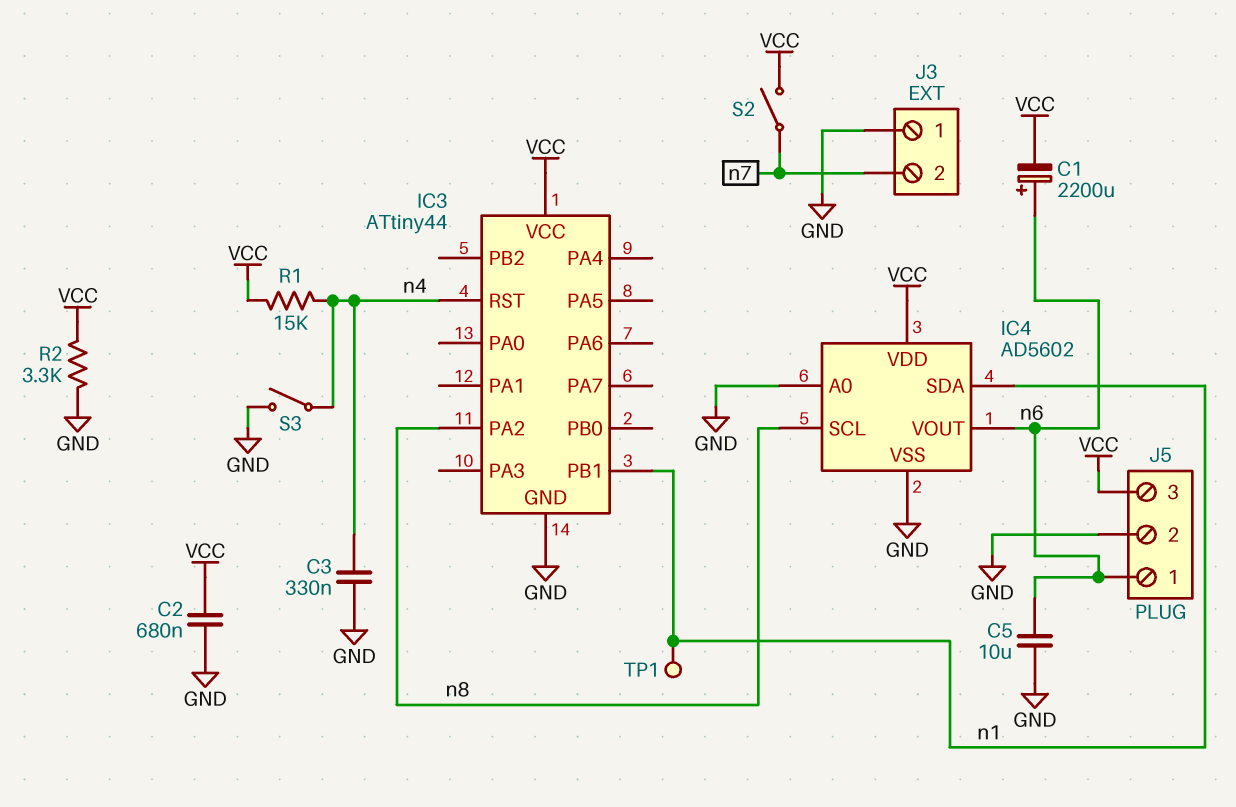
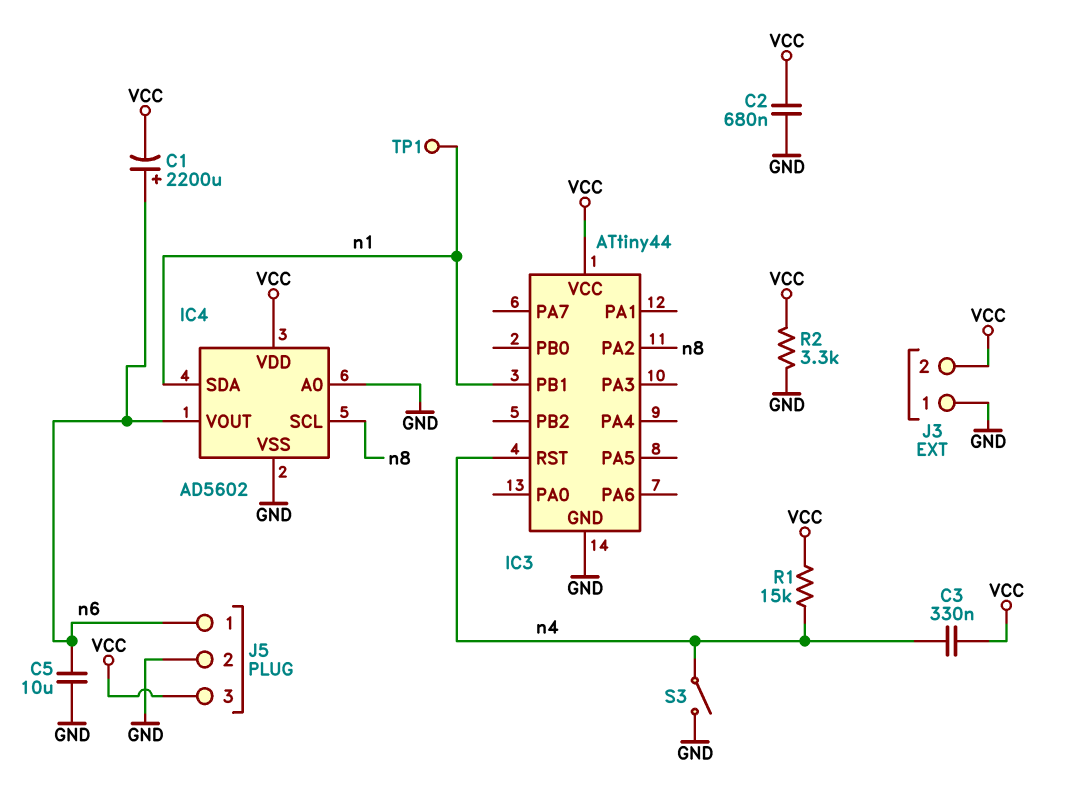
C3: 330nF (GND, n4) -> 330nF (VCC, n4)
J3 pin 2: n7 -> VCC
S2: switch (VCC, n7) -> none

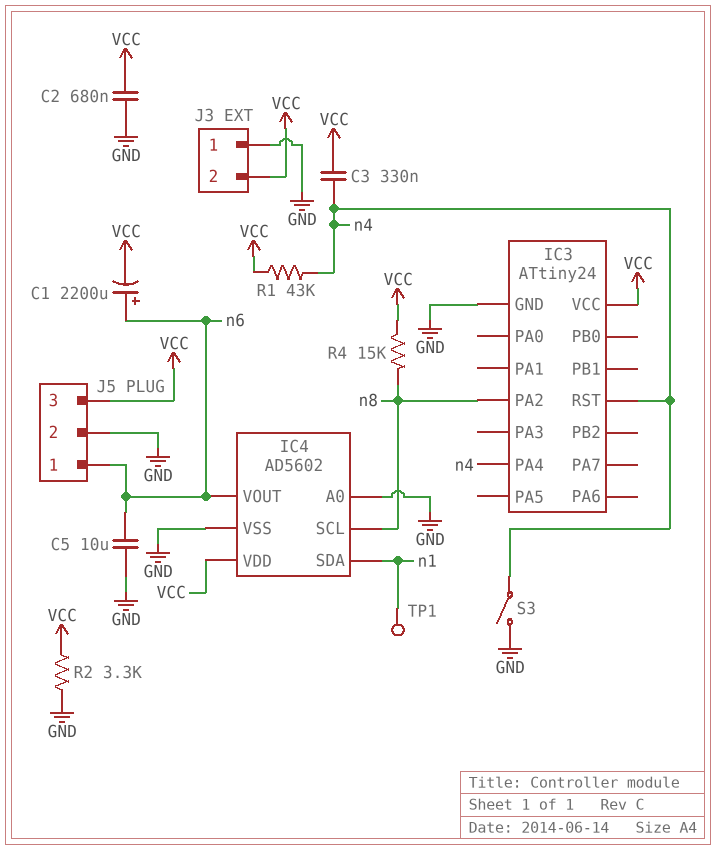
IC3: ATtiny44 -> ATtiny24
IC3 pin PA4: none -> n4
IC3 pin PB1: n1 -> none
R1: 15k (VCC, n4) -> 43k (VCC, n4)
R4: none -> 15k (VCC, n8)

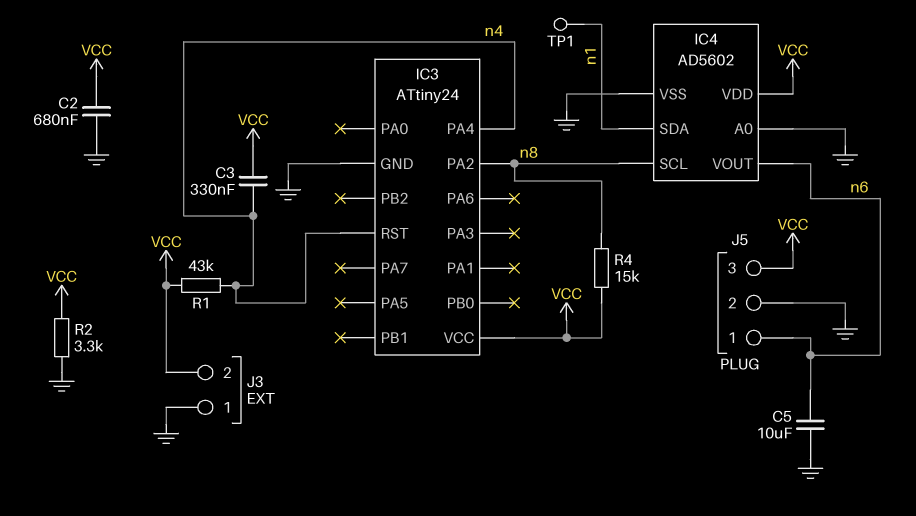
C1: 2200uF (plus n6, minus VCC) -> none
S3: switch (GND, n4) -> none

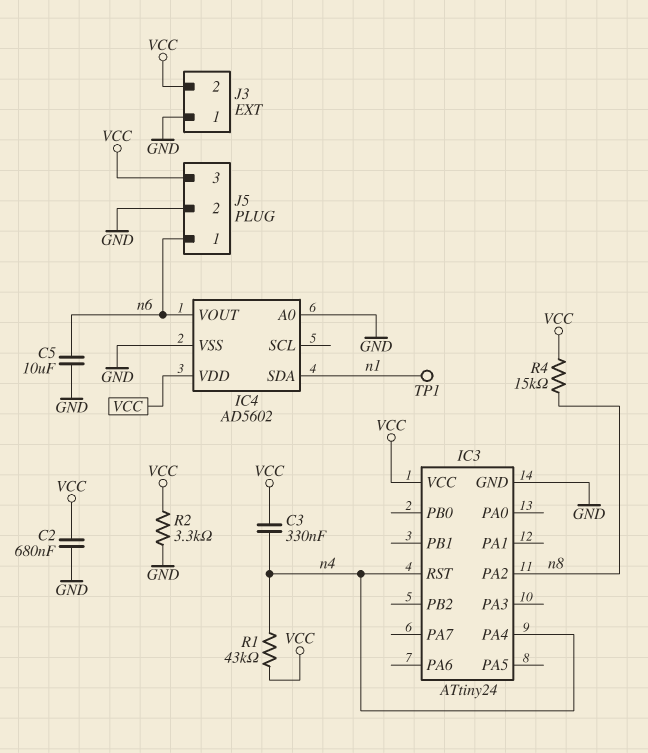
IC4 pin SCL: n8 -> none

